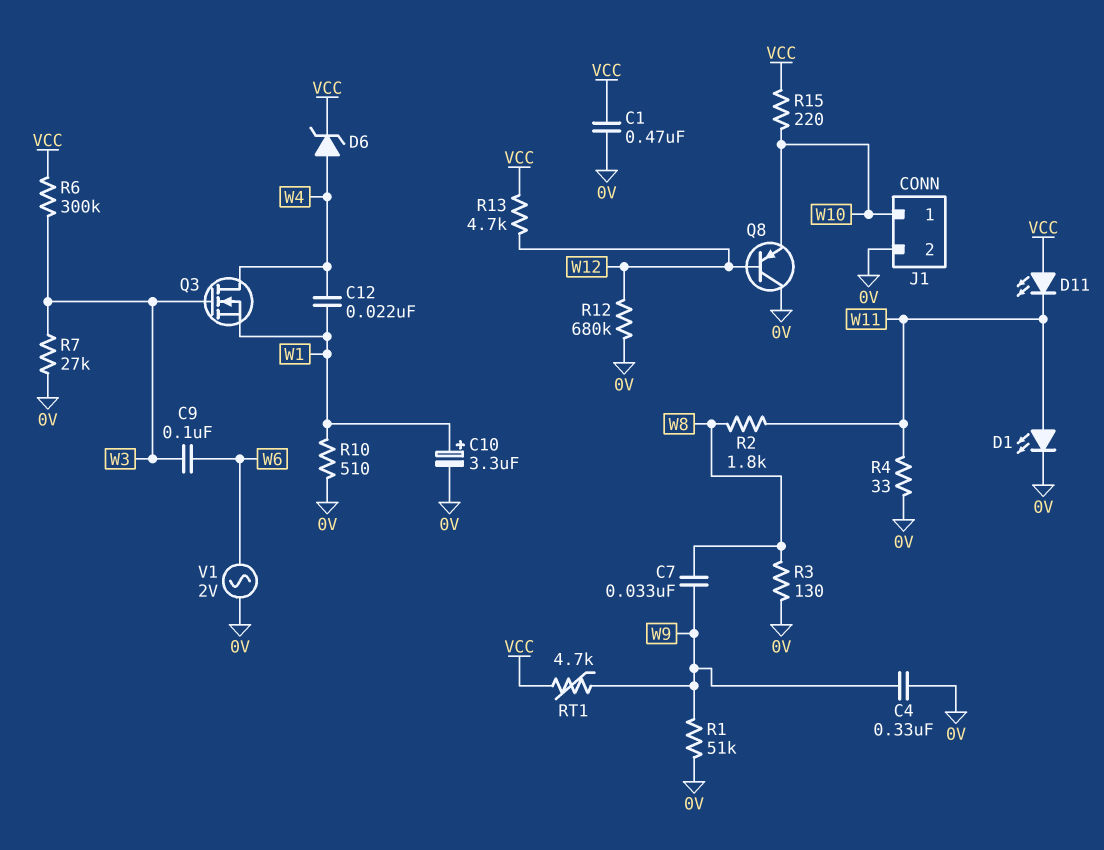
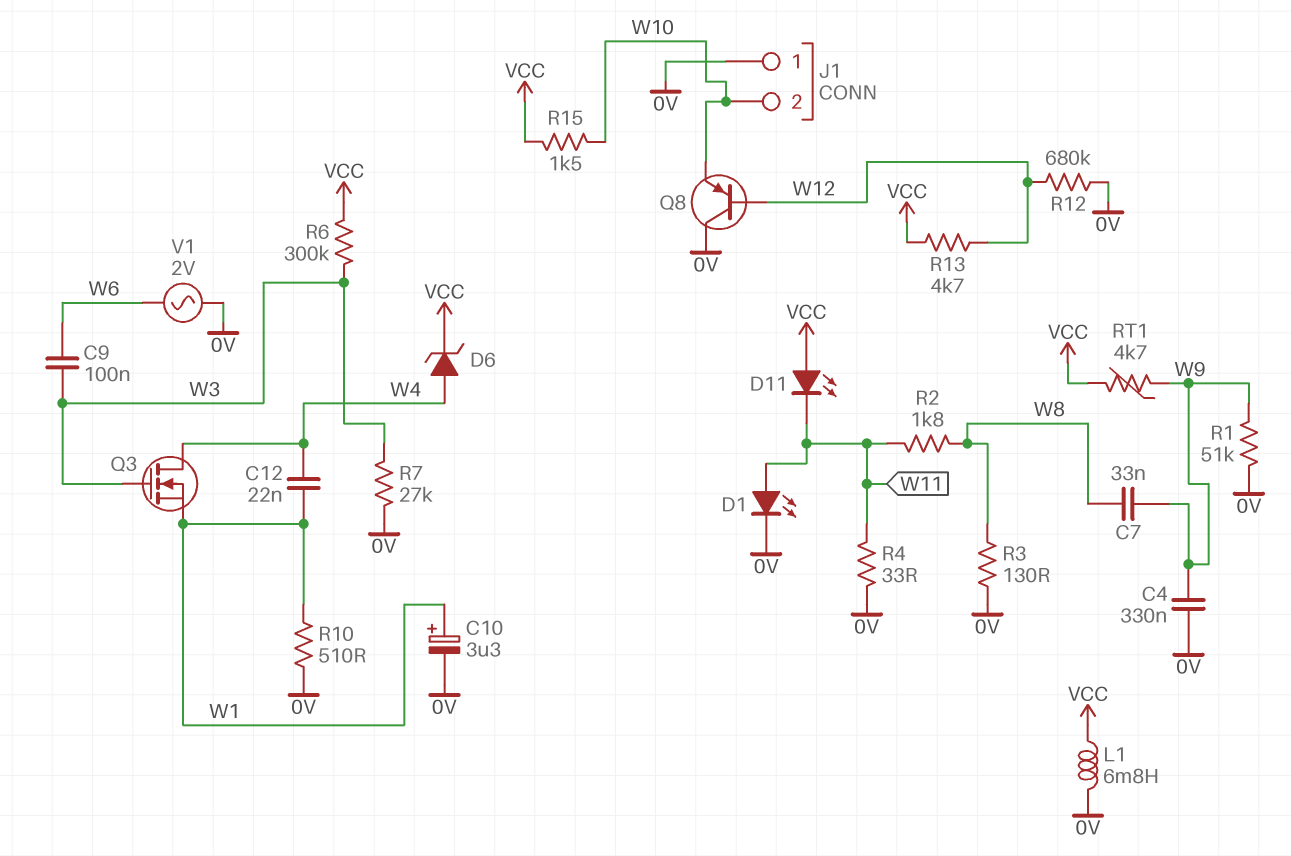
C1: 470nF (0V, VCC) -> none
J1 pin 1: W10 -> 0V
J1 pin 2: 0V -> W10
L1: none -> 6.8mH (0V, VCC)
R15: 220 (VCC, W10) -> 1.5k (VCC, W10)

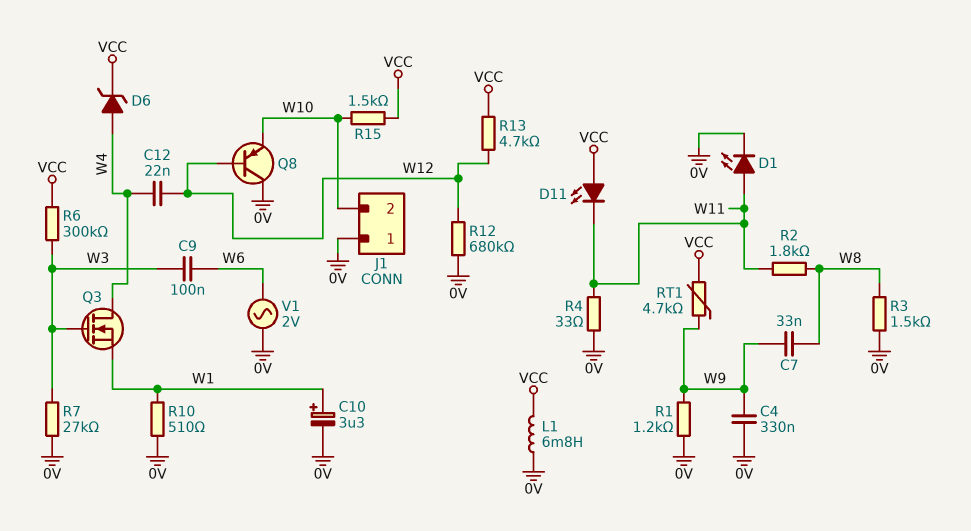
C12: 22nF (W1, W4) -> 22nF (W4, W12)
R1: 51k (0V, W9) -> 1.2k (0V, W9)
R3: 130 (0V, W8) -> 1.5k (0V, W8)

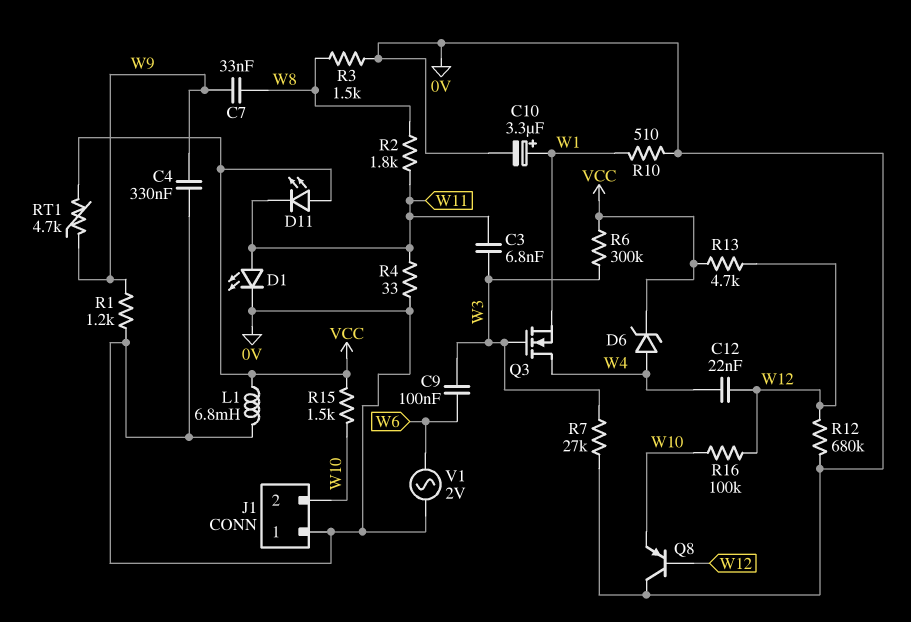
C3: none -> 6.8nF (W3, W11)
R16: none -> 100k (W10, W12)

